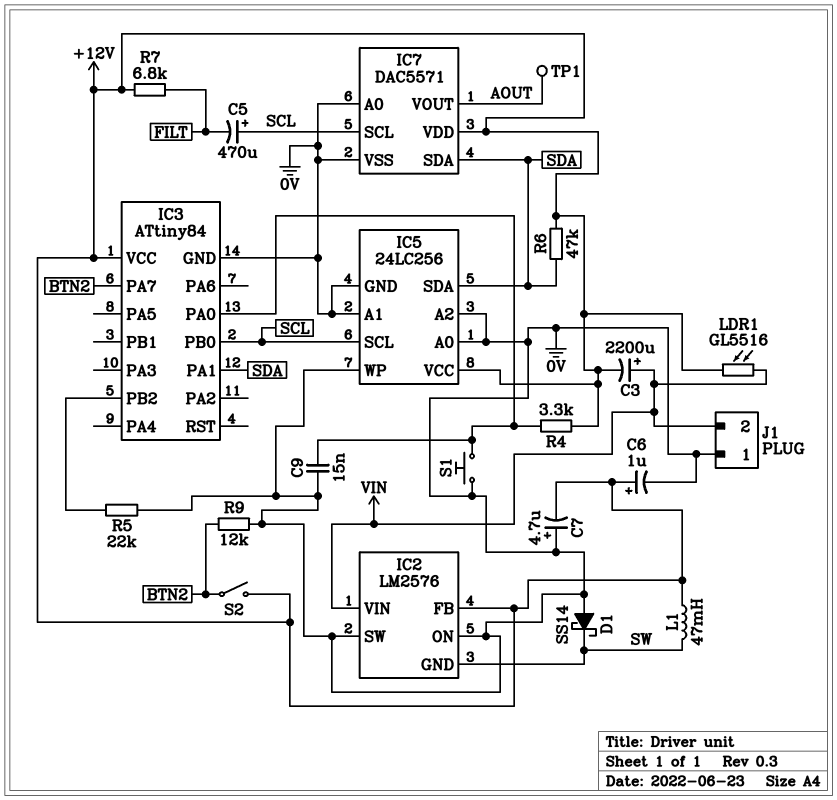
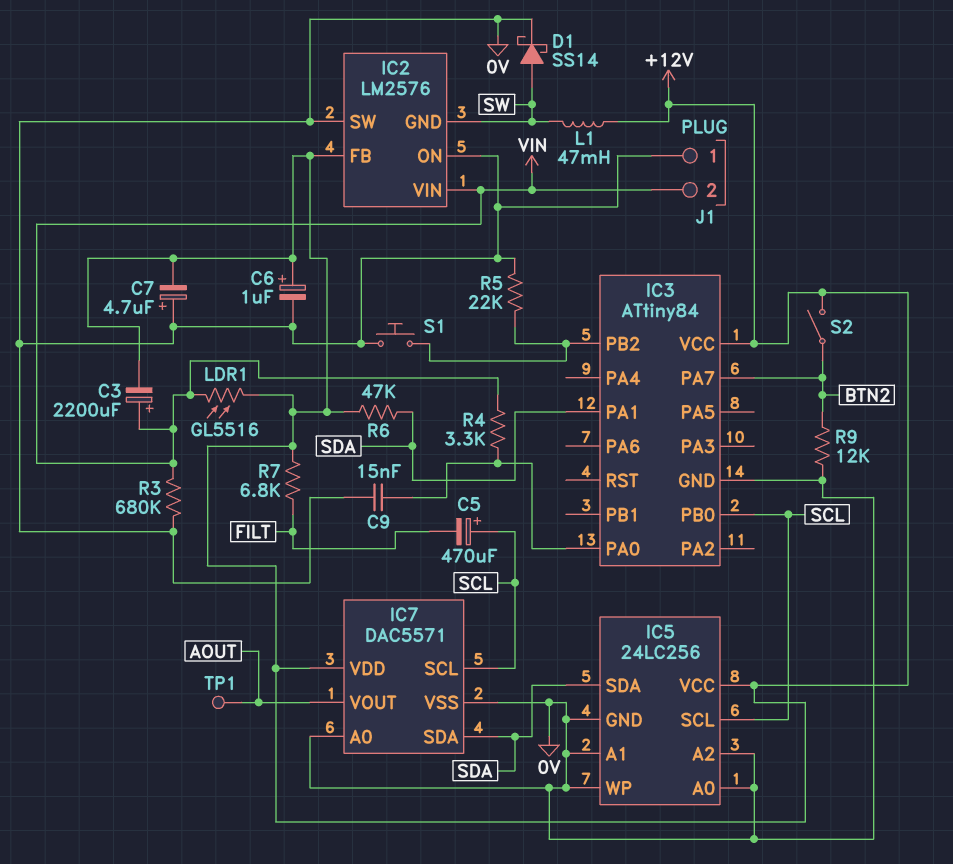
D1: schottky SS14 (A 0V, K SW) -> schottky SS14 (A SW, K 0V)
R3: none -> 680k (0V, VIN)
R4: 3.3k (+12V, IC3/PA0) -> 3.3k (IC3/PA0, VIN)
S1: button (0V, IC3/PA0) -> button (0V, IC3/PB2)

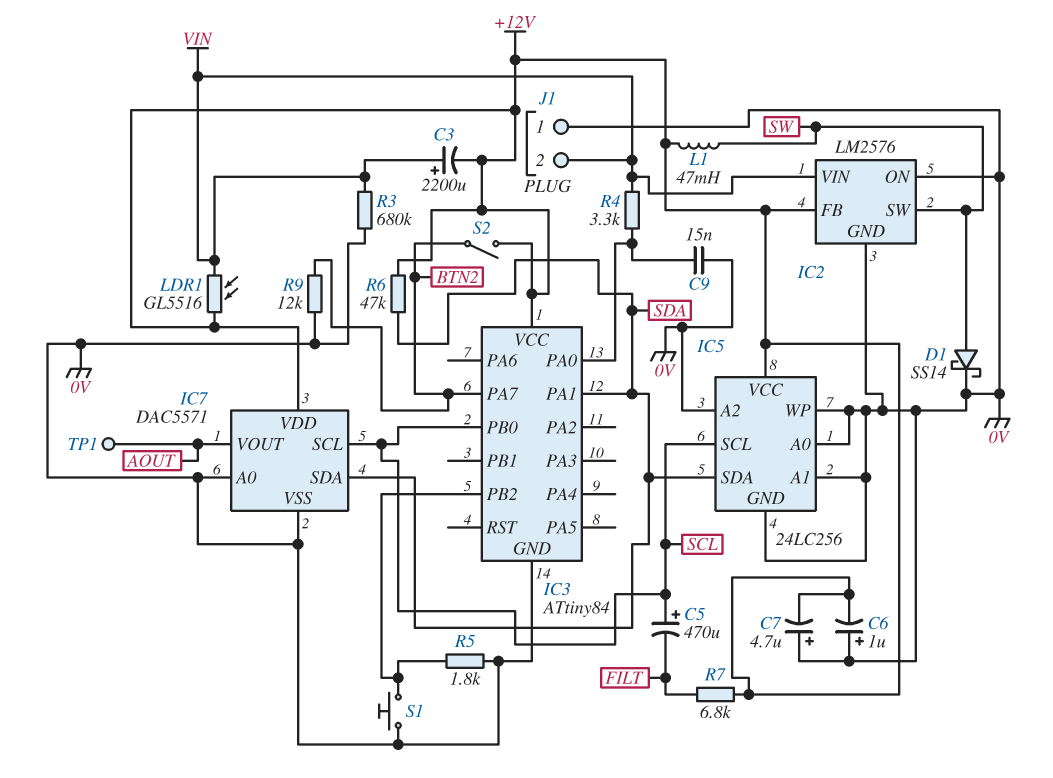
C6: 1uF (plus +12V, minus 0V) -> 1uF (plus 0V, minus +12V)
IC2 pin GND: SW -> 0V
IC2 pin SW: 0V -> SW
R5: 22k (0V, IC3/PB2) -> 1.8k (0V, IC3/PB2)

